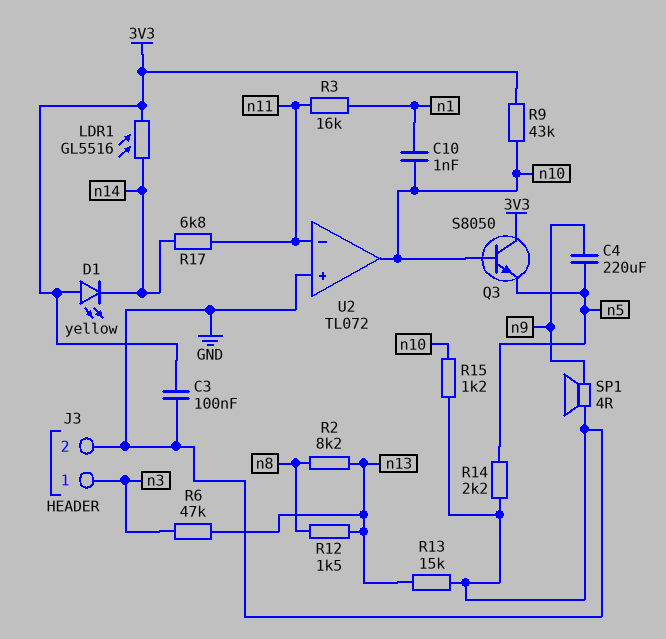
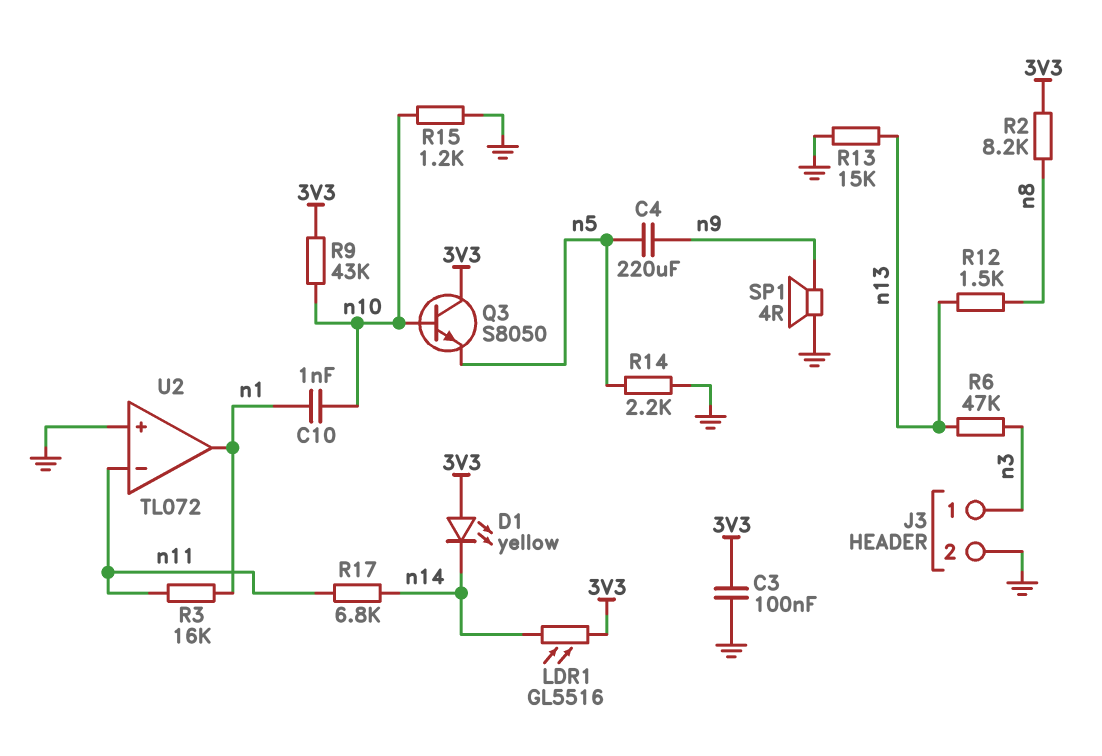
R2: 8.2k (n8, n13) -> 8.2k (3V3, n8)
U2 pin out: n10 -> n1

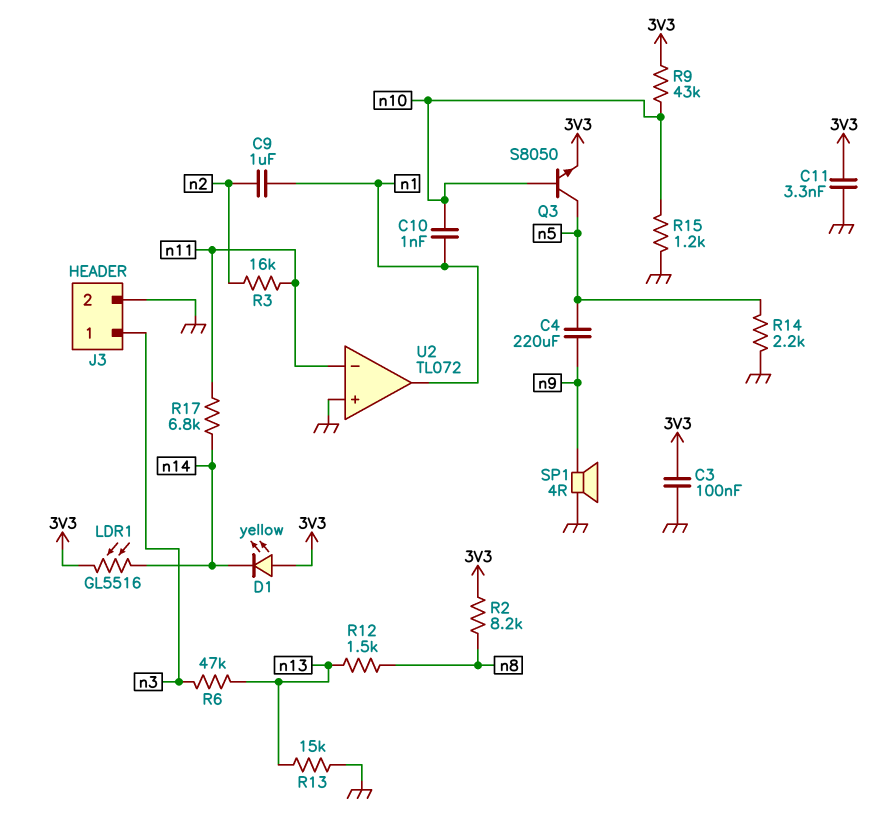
C9: none -> 1uF (n1, n2)
C11: none -> 3.3nF (3V3, GND)
Q3: NPN S8050 (B n10, C 3V3, E n5) -> NPN S8050 (B n10, C n5, E 3V3)
R3: 16k (n1, n11) -> 16k (n2, n11)

